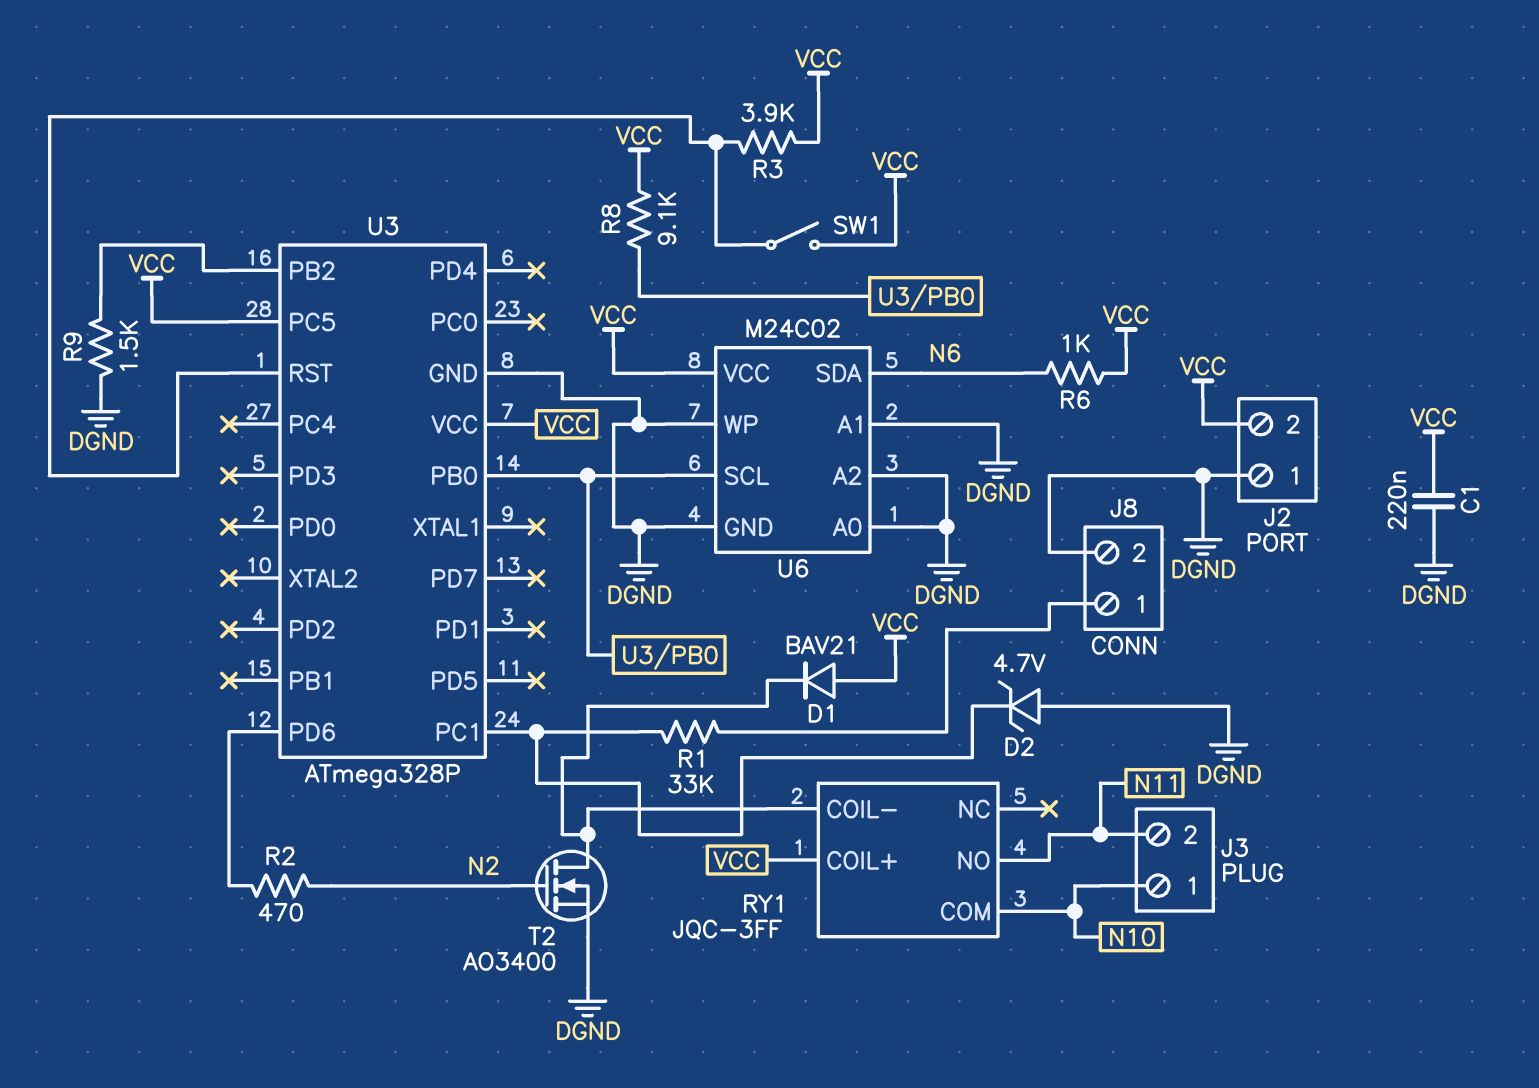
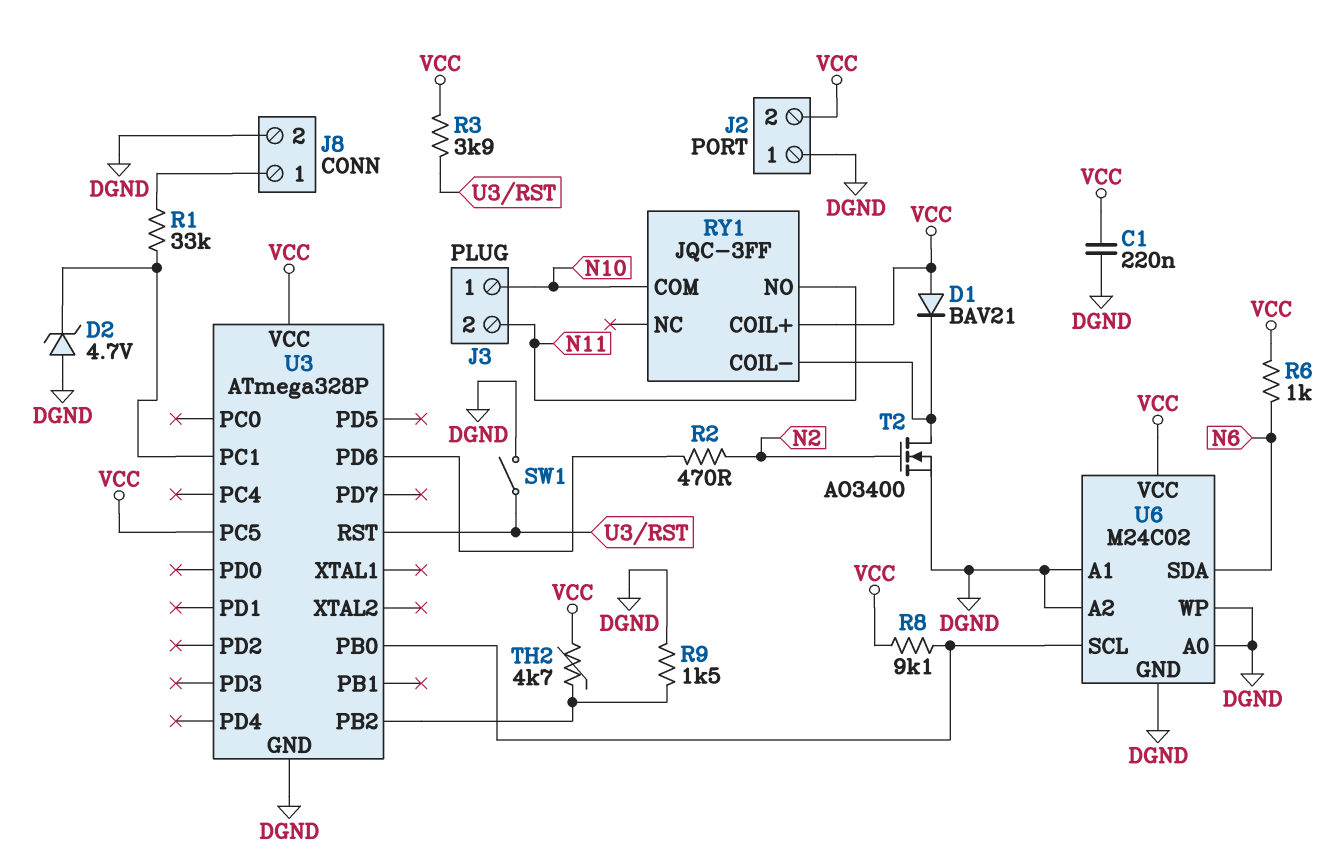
SW1: switch (U3/RST, VCC) -> switch (DGND, U3/RST)
TH2: none -> 4.7k (U3/PB2, VCC)

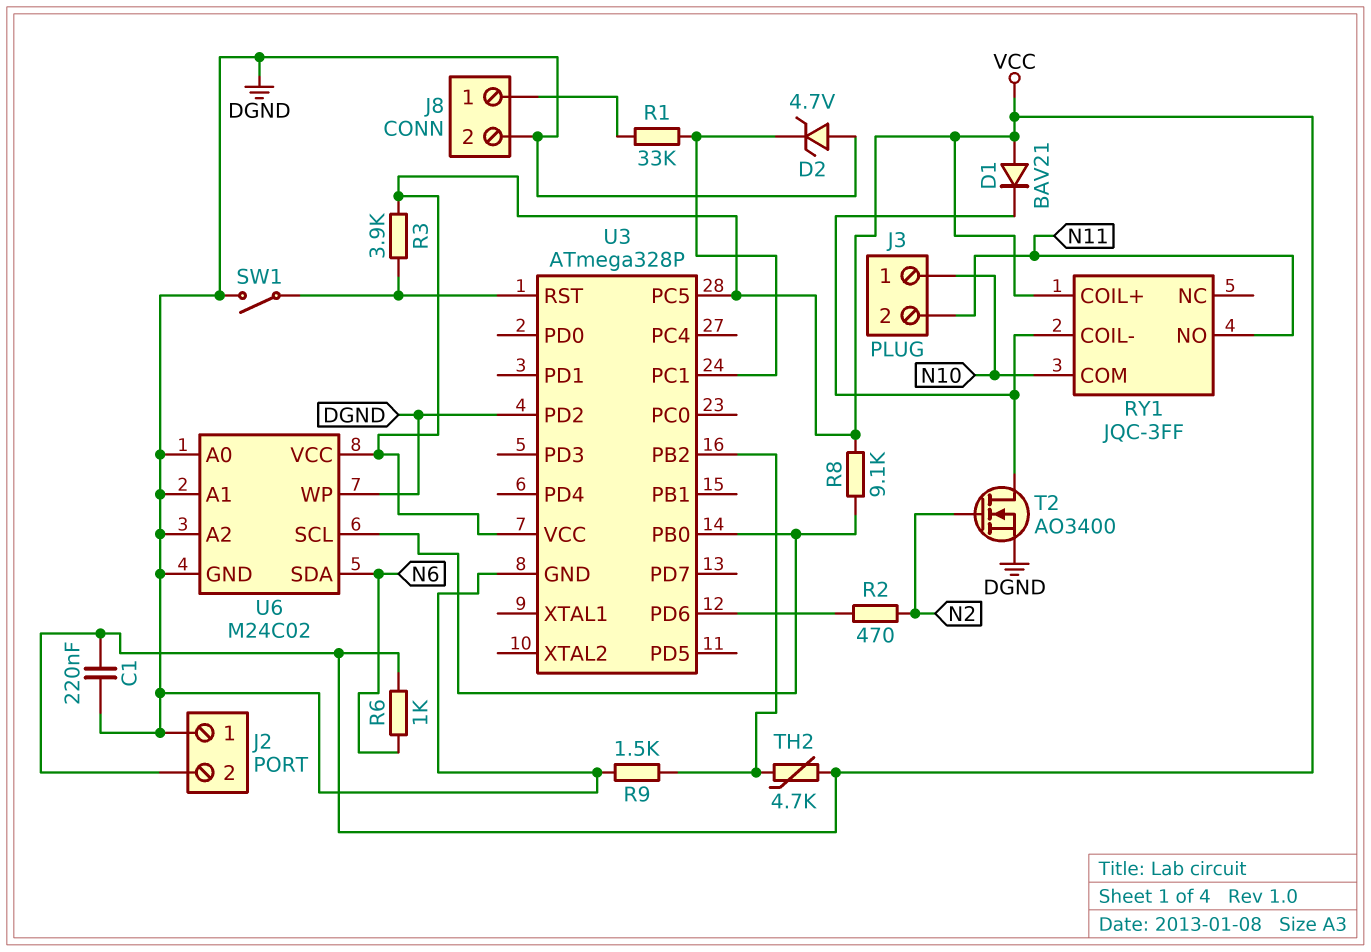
U3 pin PD2: none -> DGND

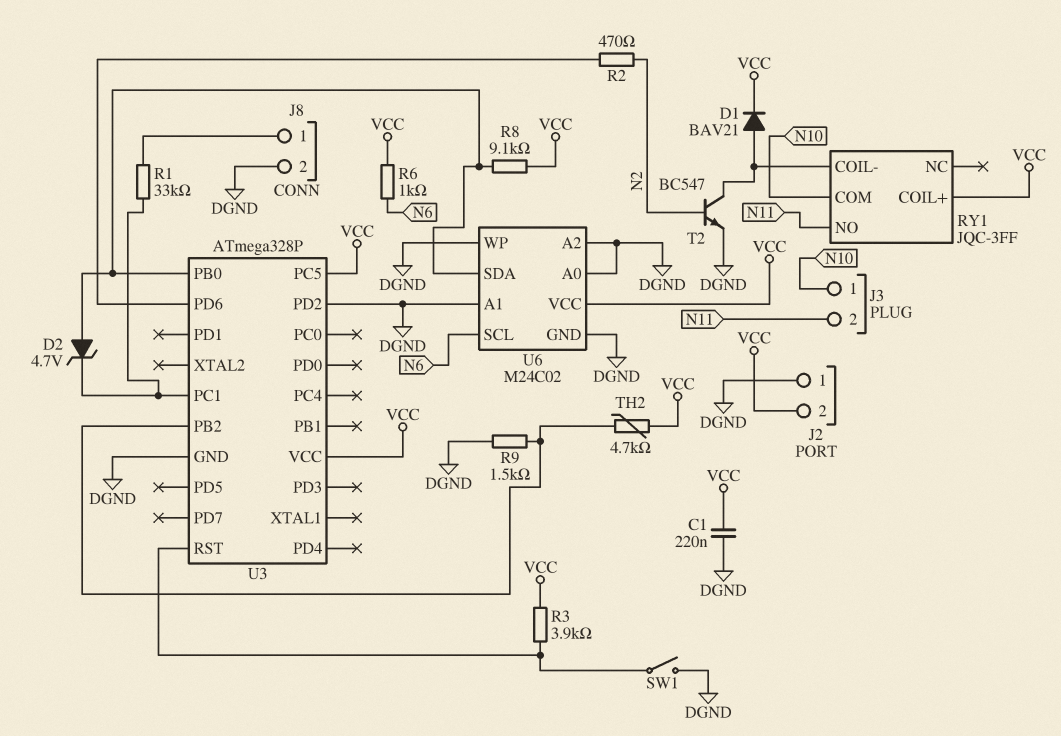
D1: diode BAV21 (A VCC, K RY1/COIL-) -> diode BAV21 (A RY1/COIL-, K VCC)
D2: zener 4.7V (A DGND, K U3/PC1) -> zener 4.7V (A U3/PB0, K U3/PC1)
T2: NMOS AO3400 (G N2, D RY1/COIL-, S DGND) -> NPN BC547 (B N2, C RY1/COIL-, E DGND)
U6 pin SCL: U3/PB0 -> N6
U6 pin SDA: N6 -> U3/PB0

